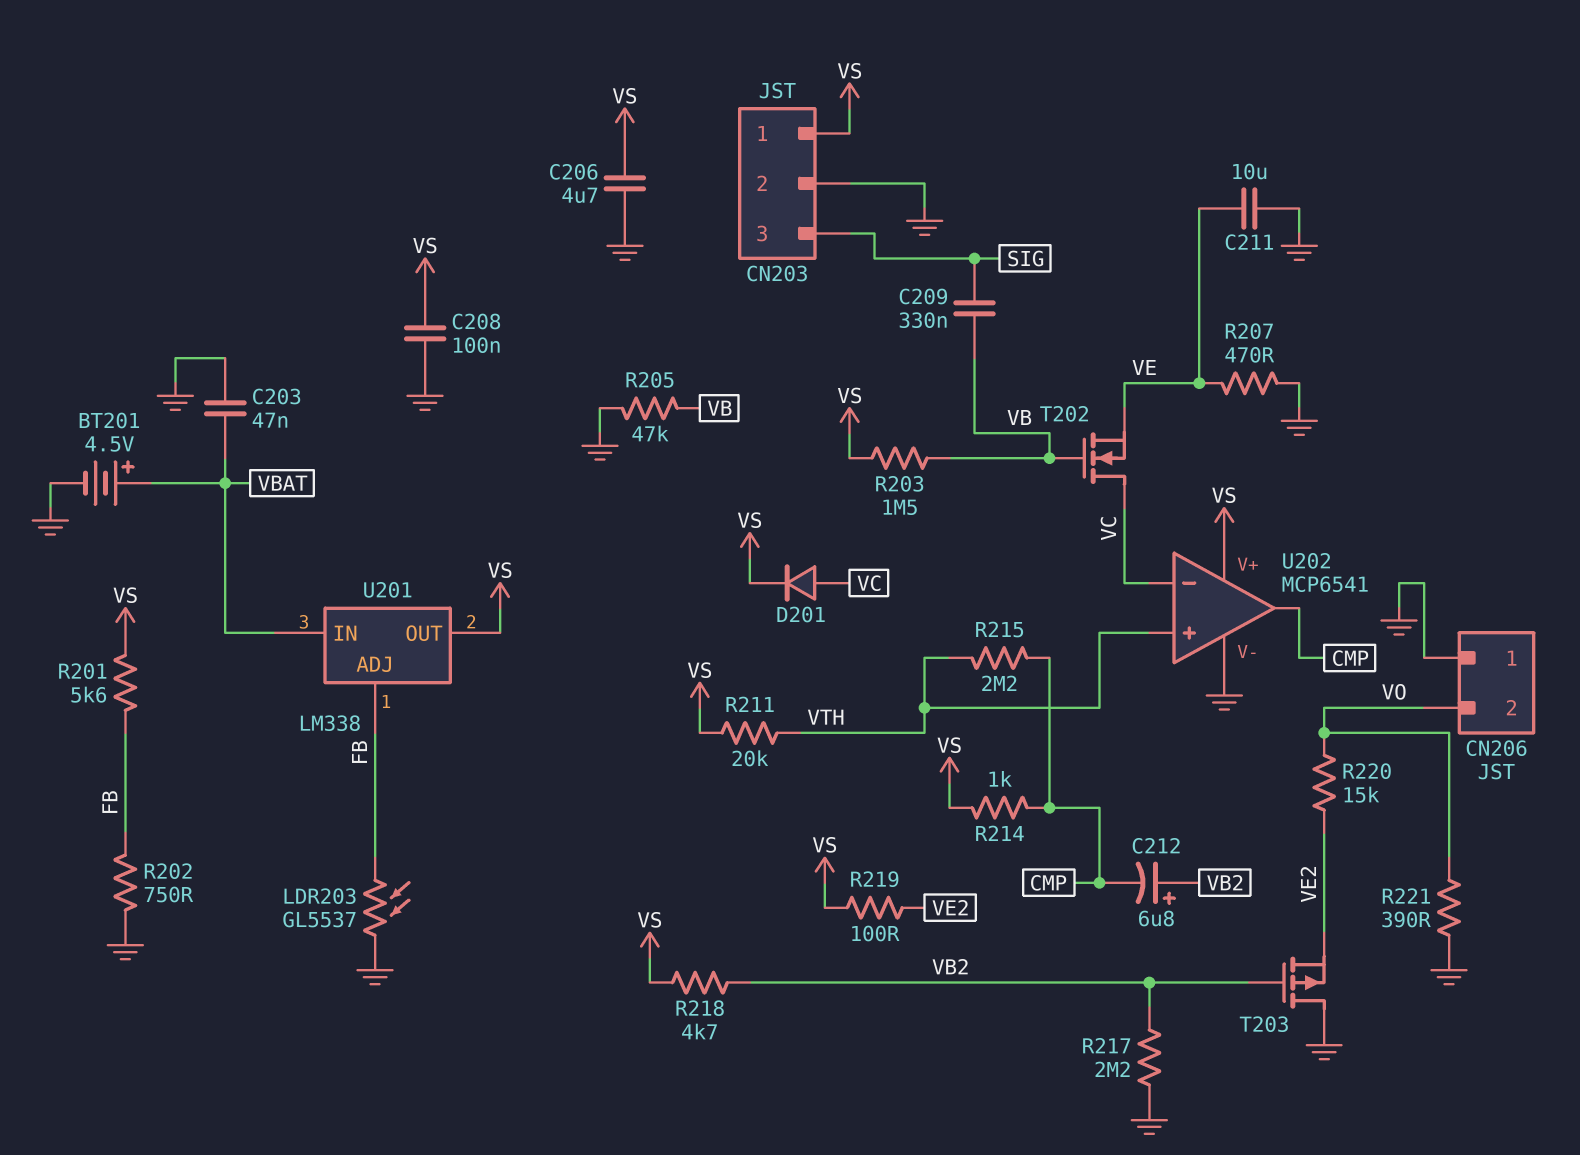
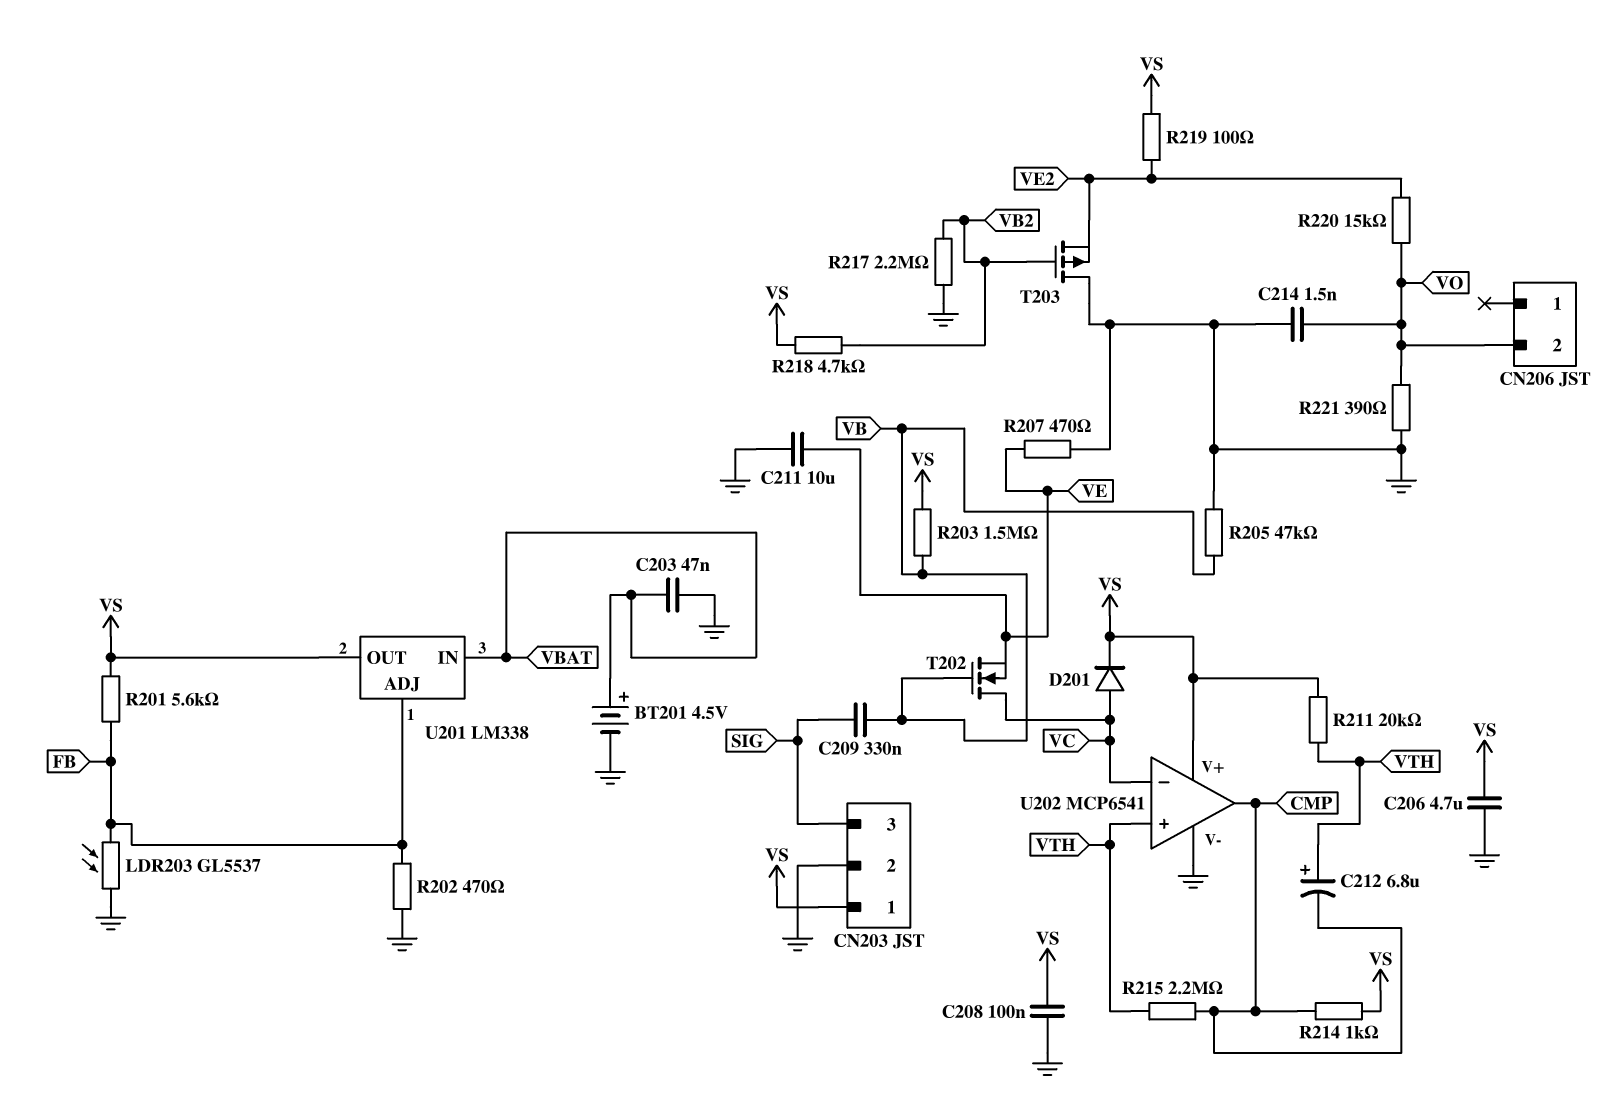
C212: 6.8uF (plus VB2, minus CMP) -> 6.8uF (plus VTH, minus CMP)
C214: none -> 1.5nF (GND, VO)
CN206 pin 1: GND -> none
R202: 750 (FB, GND) -> 470 (FB, GND)

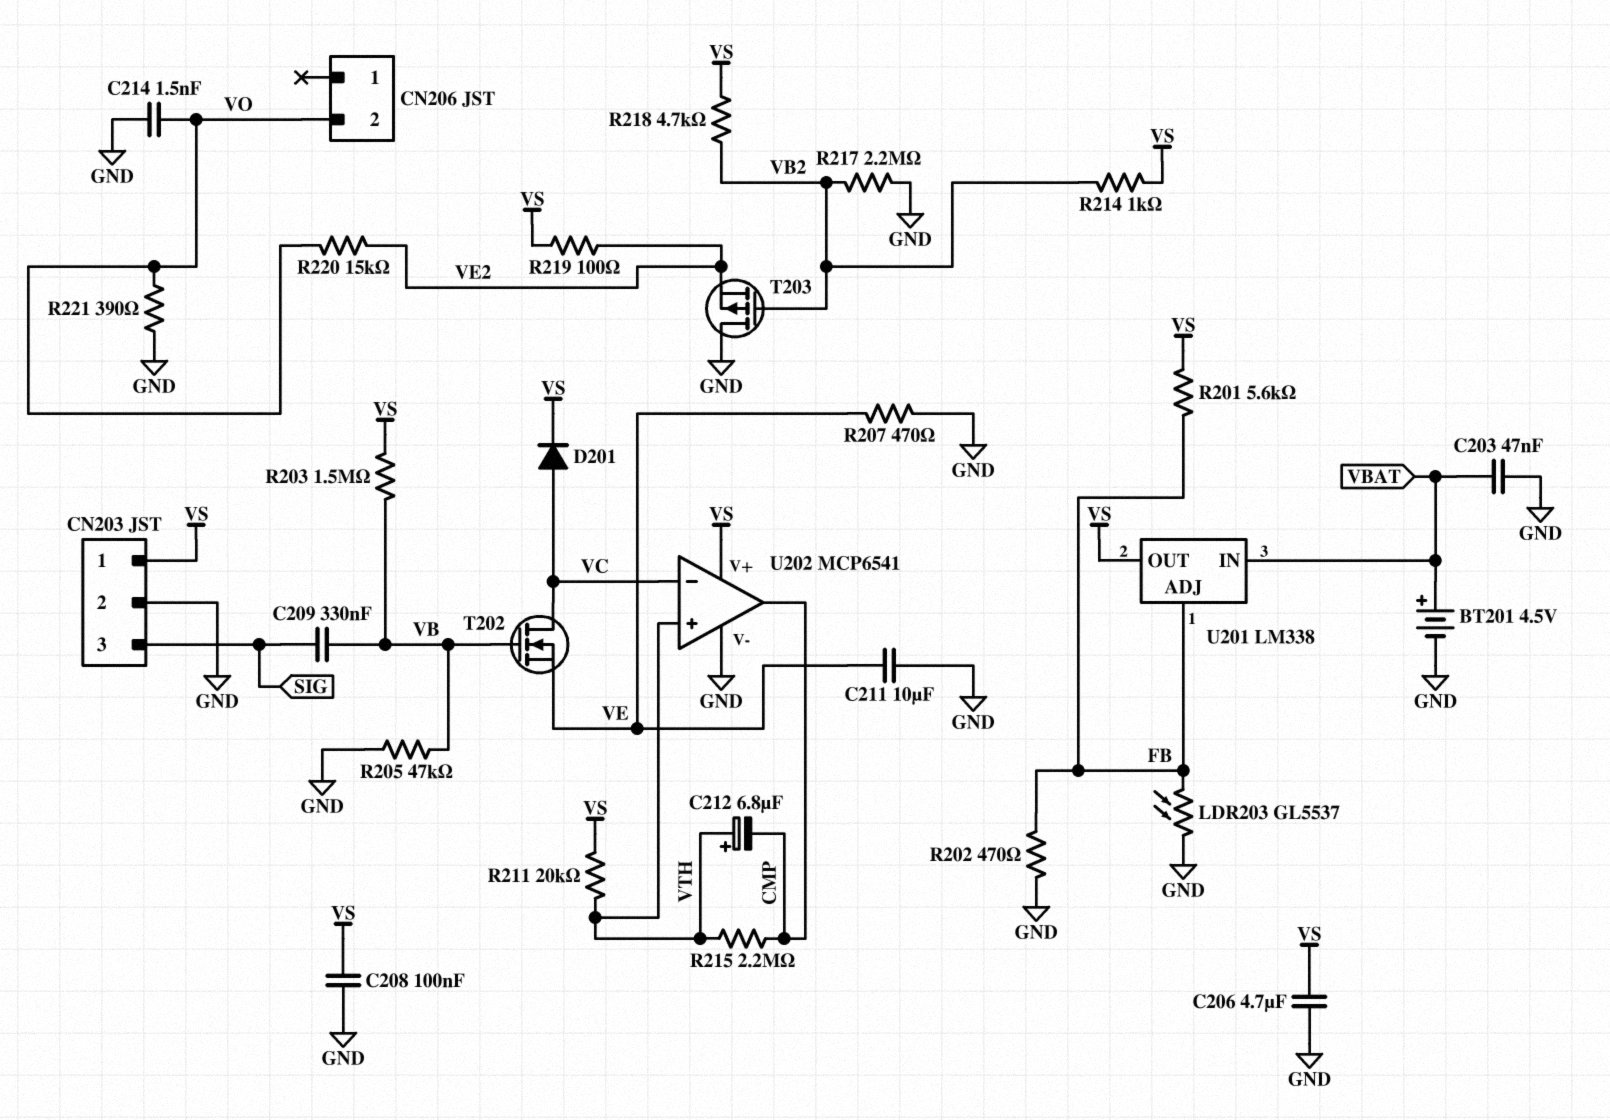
R214: 1k (CMP, VS) -> 1k (VB2, VS)

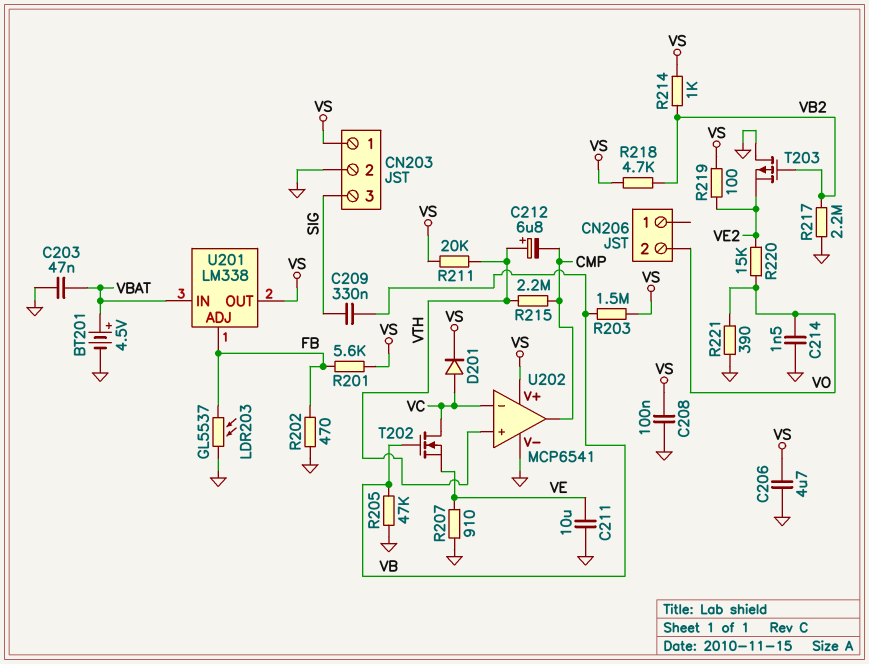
R207: 470 (GND, VE) -> 910 (GND, VE)

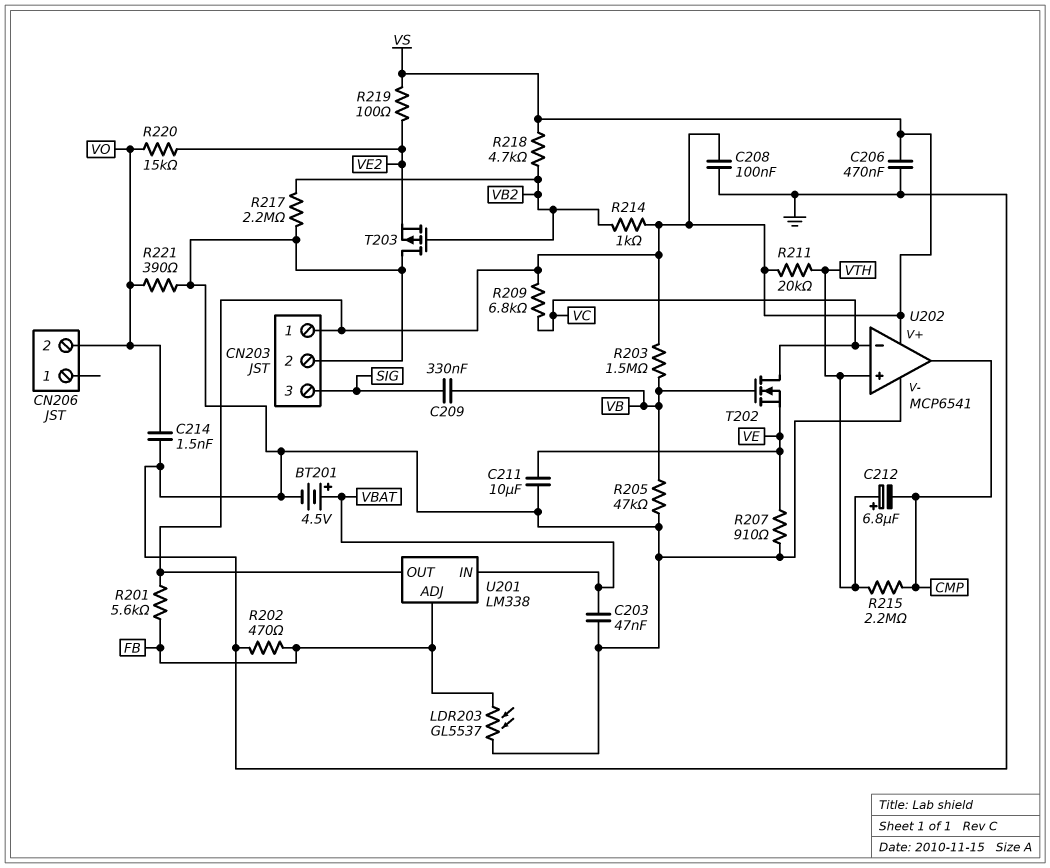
C206: 4.7uF (GND, VS) -> 470nF (GND, VS)
D201: diode (A VC, K VS) -> none
R209: none -> 6.8k (VC, VS)

